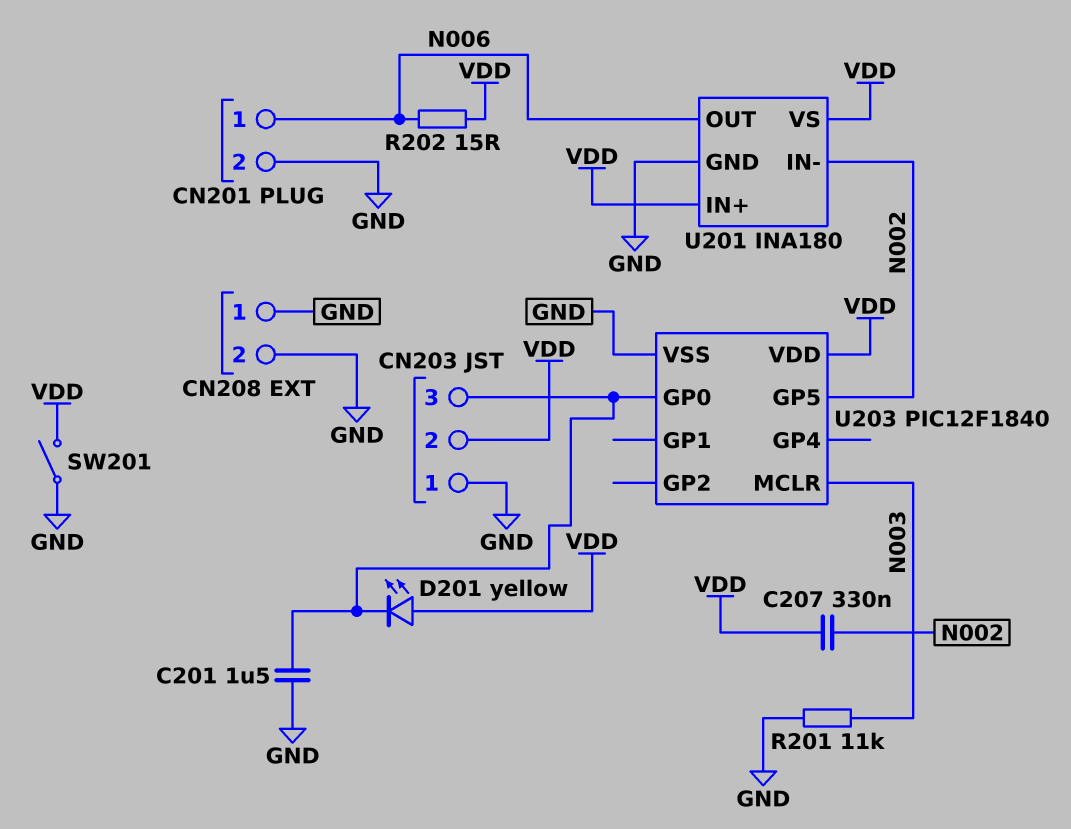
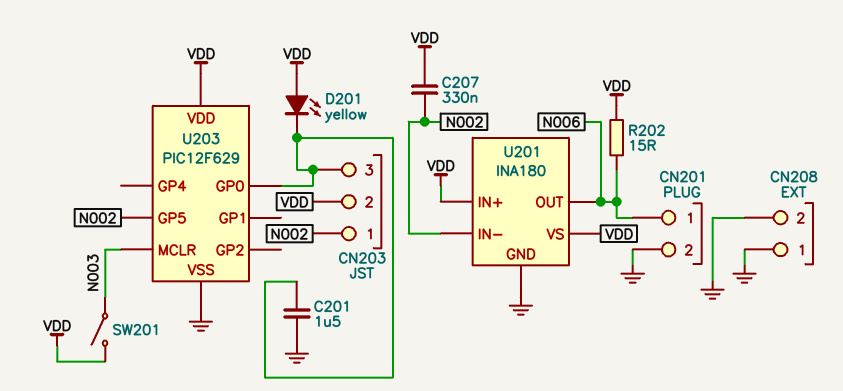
CN203 pin 1: GND -> N002
R201: 11k (GND, N003) -> none
SW201: switch (GND, VDD) -> switch (N003, VDD)
U203: PIC12F1840 -> PIC12F629

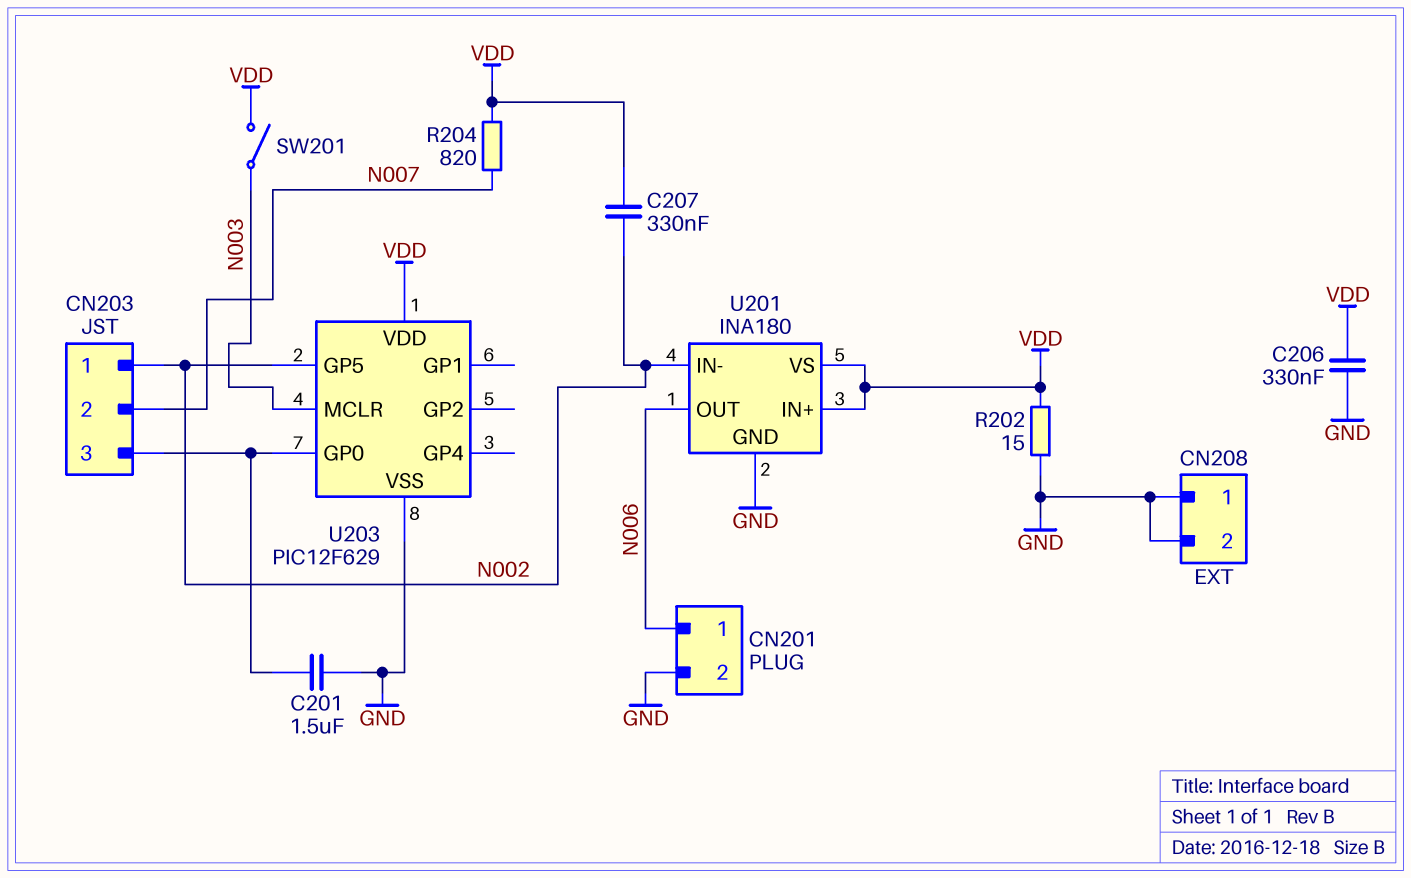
C206: none -> 330nF (GND, VDD)
CN203 pin 2: VDD -> N007
D201: LED yellow (A VDD, K CN203/3) -> none
R202: 15 (N006, VDD) -> 15 (GND, VDD)
R204: none -> 820 (N007, VDD)

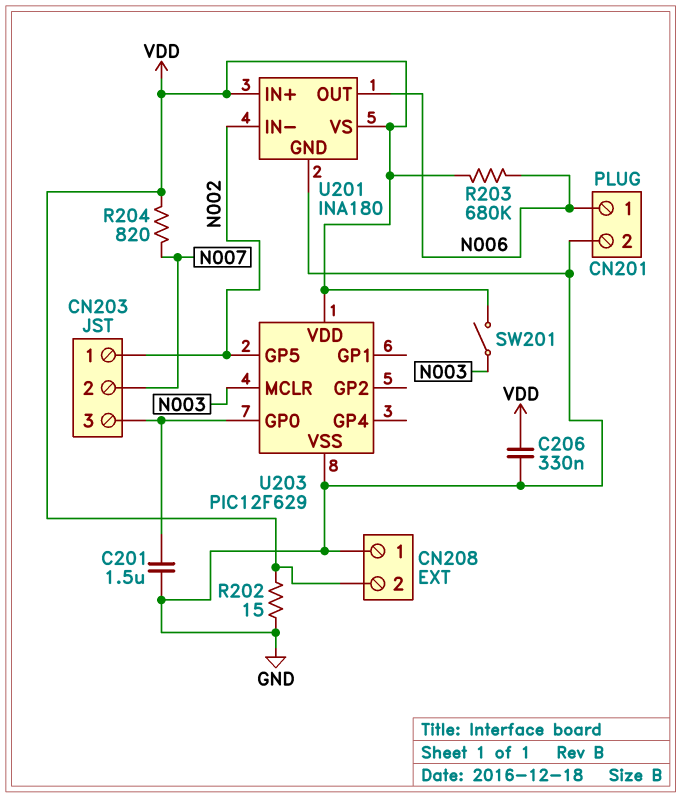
C207: 330nF (N002, VDD) -> none
CN208 pin 2: GND -> VDD
R203: none -> 680k (N006, VDD)

